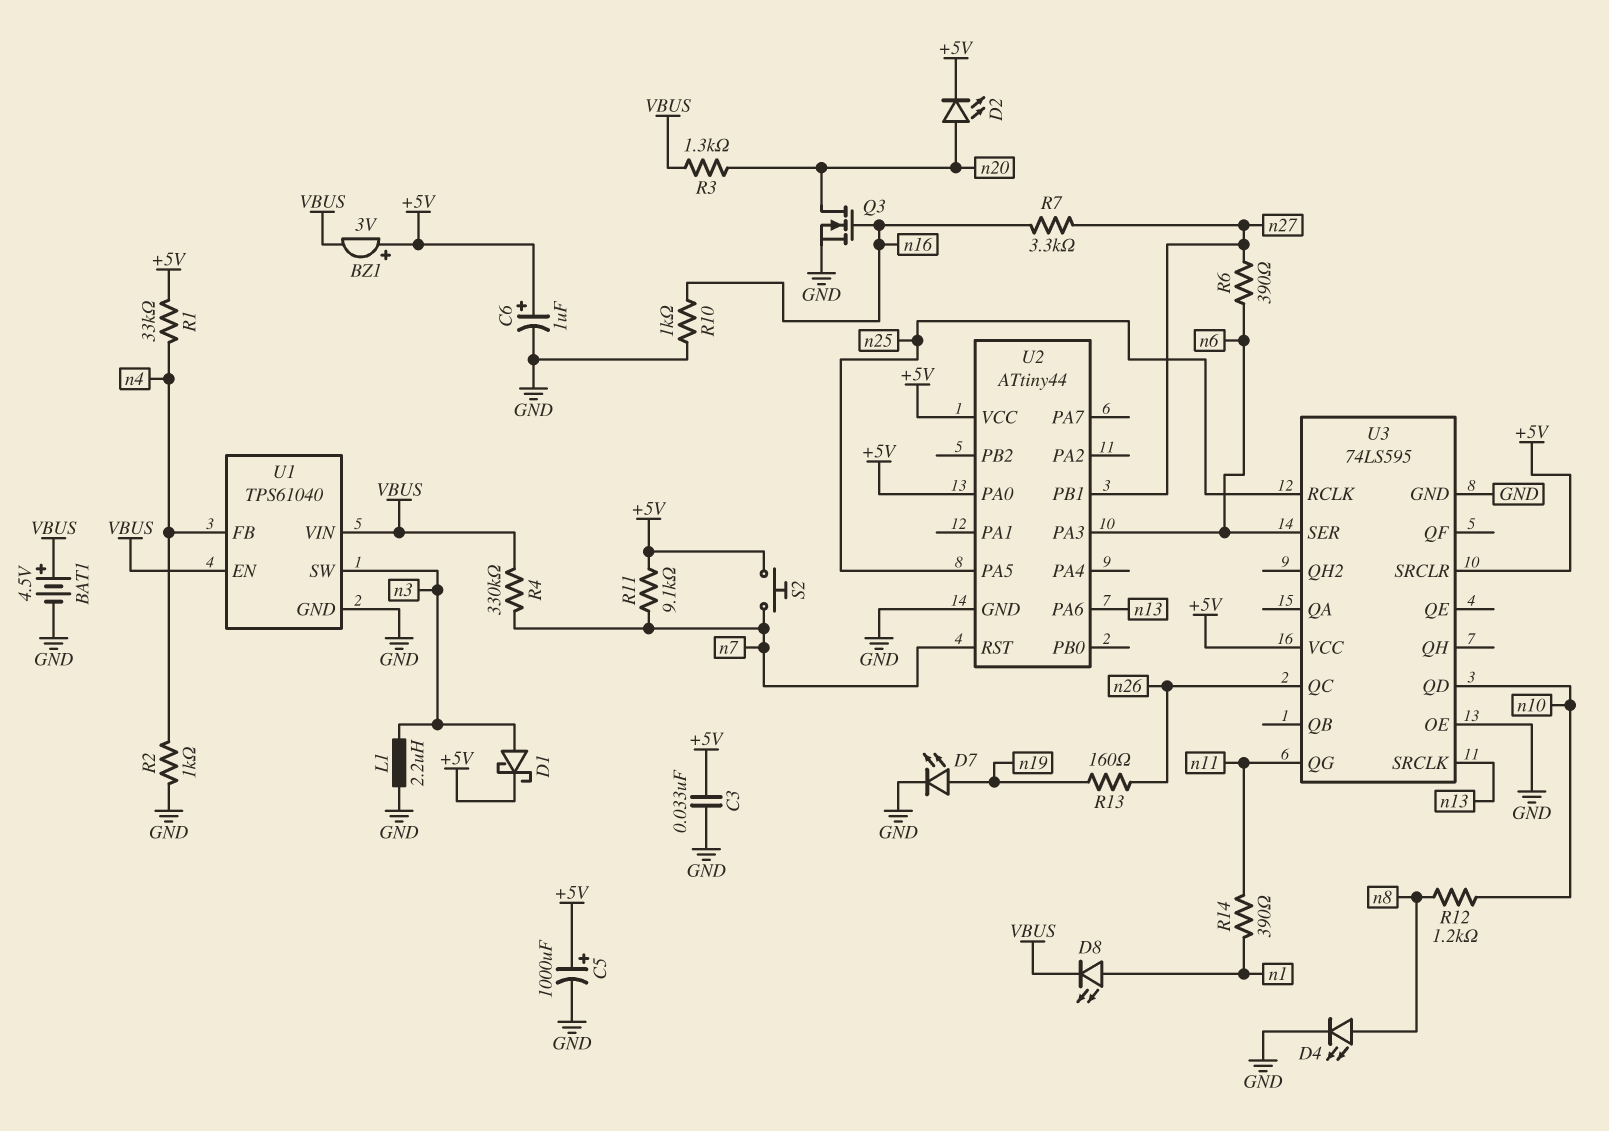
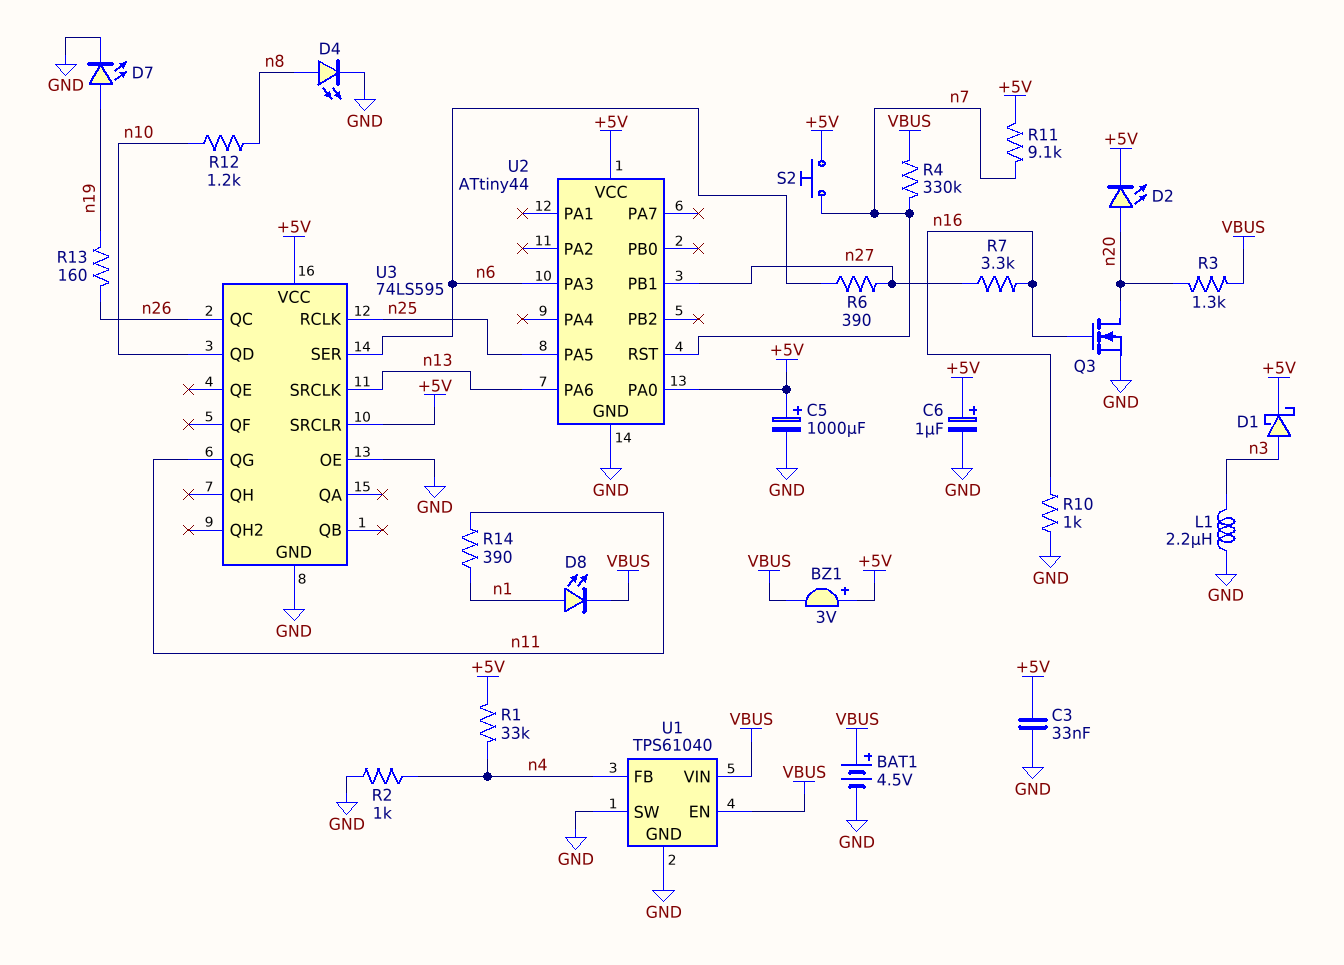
U1 pin SW: n3 -> GND

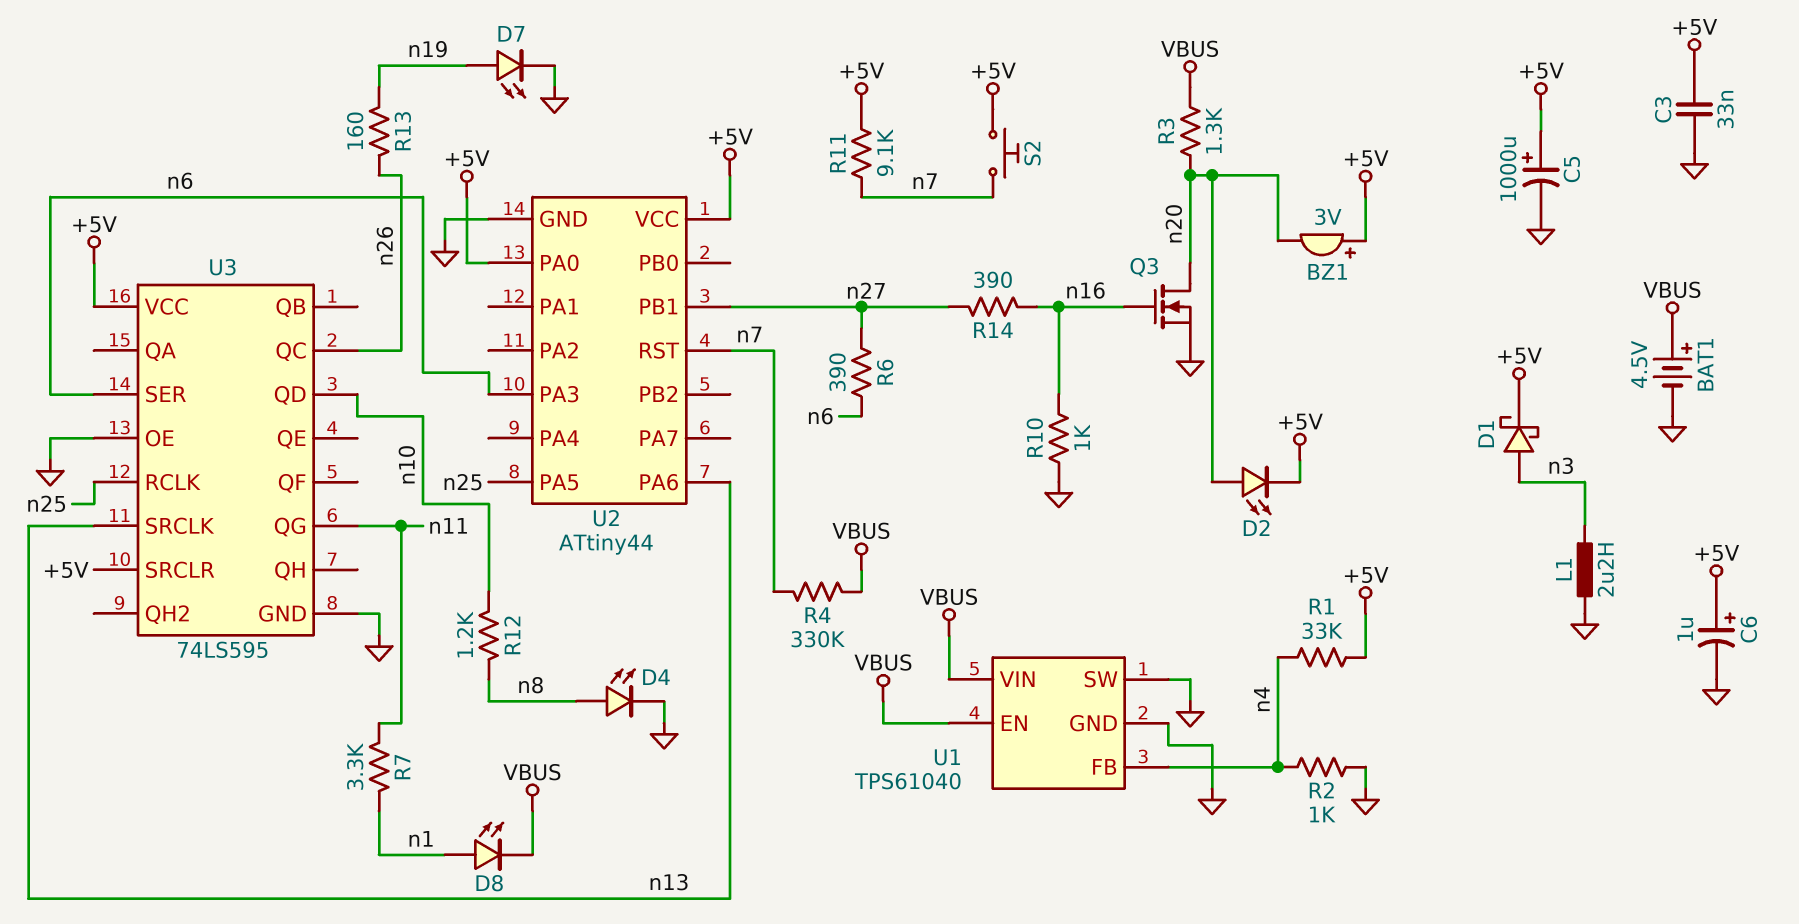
BZ1: buzzer 3V (plus +5V, minus VBUS) -> buzzer 3V (plus +5V, minus n20)
R7: 3.3k (n16, n27) -> 3.3k (n1, n11)
R14: 390 (n1, n11) -> 390 (n16, n27)

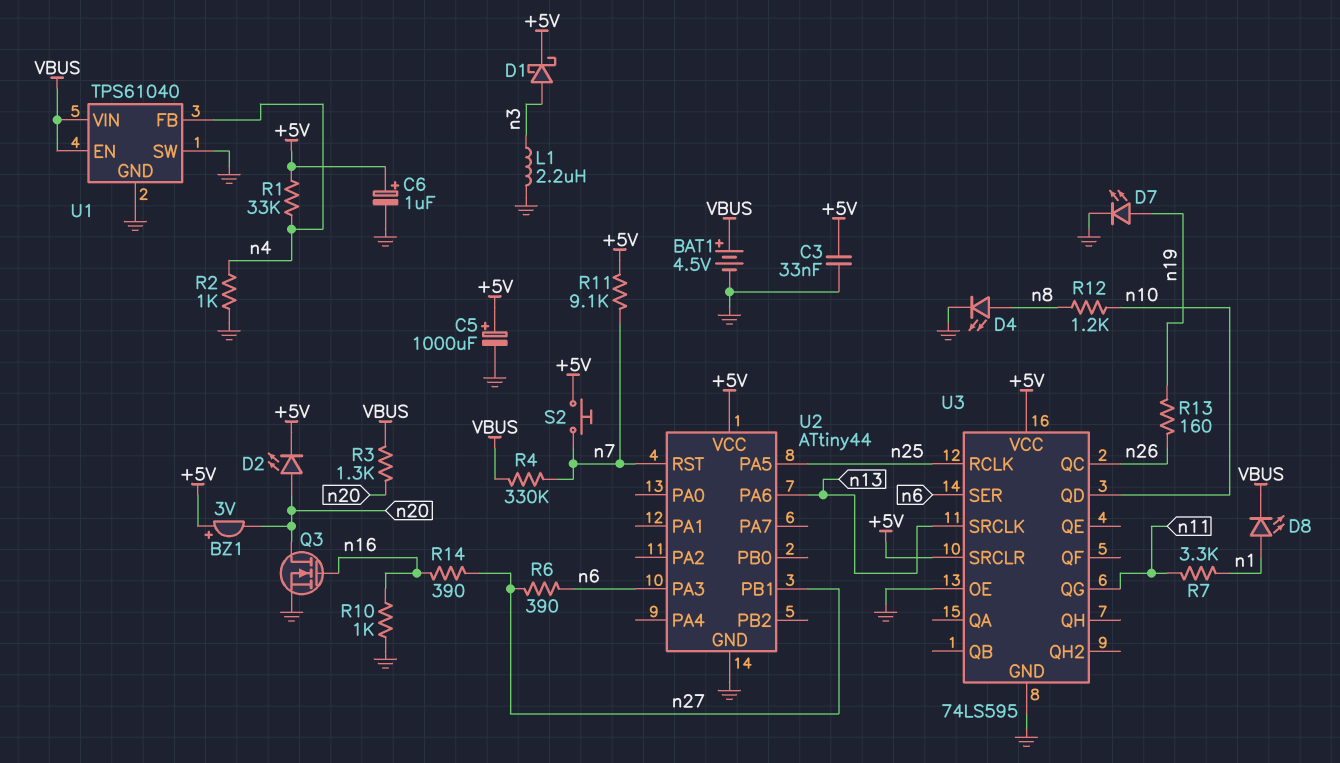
U2 pin PA0: +5V -> none

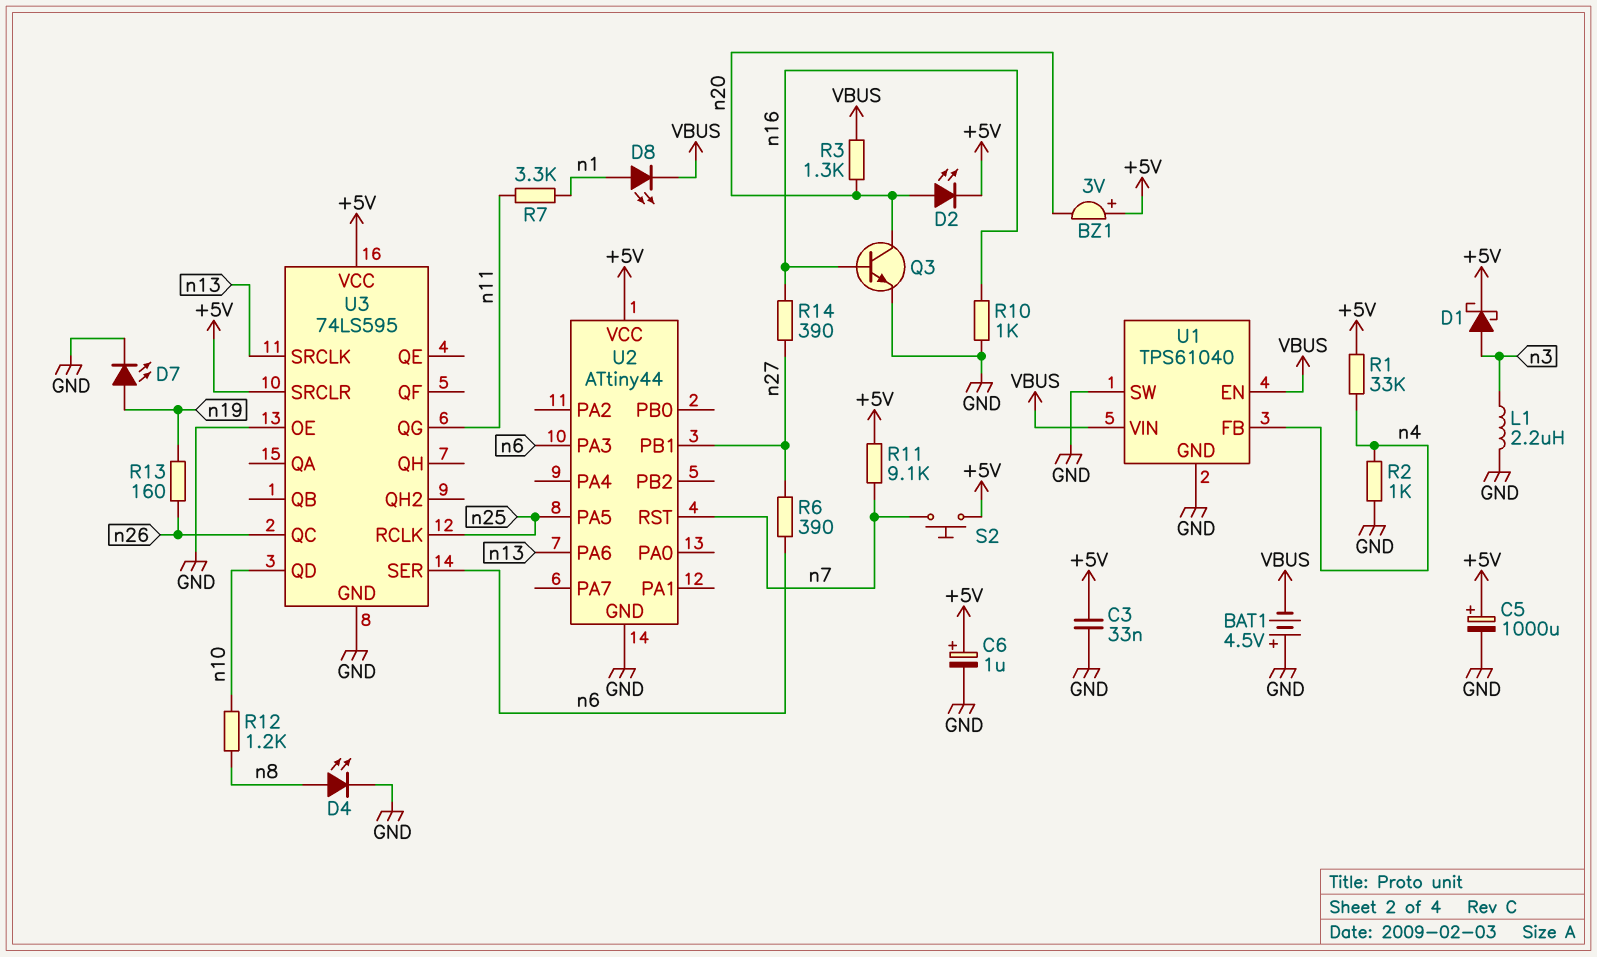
BAT1: 4.5V (plus VBUS, minus GND) -> 4.5V (plus GND, minus VBUS)
Q3: NMOS (G n16, D n20, S GND) -> NPN (B n16, C n20, E GND)
R4: 330k (VBUS, n7) -> none

